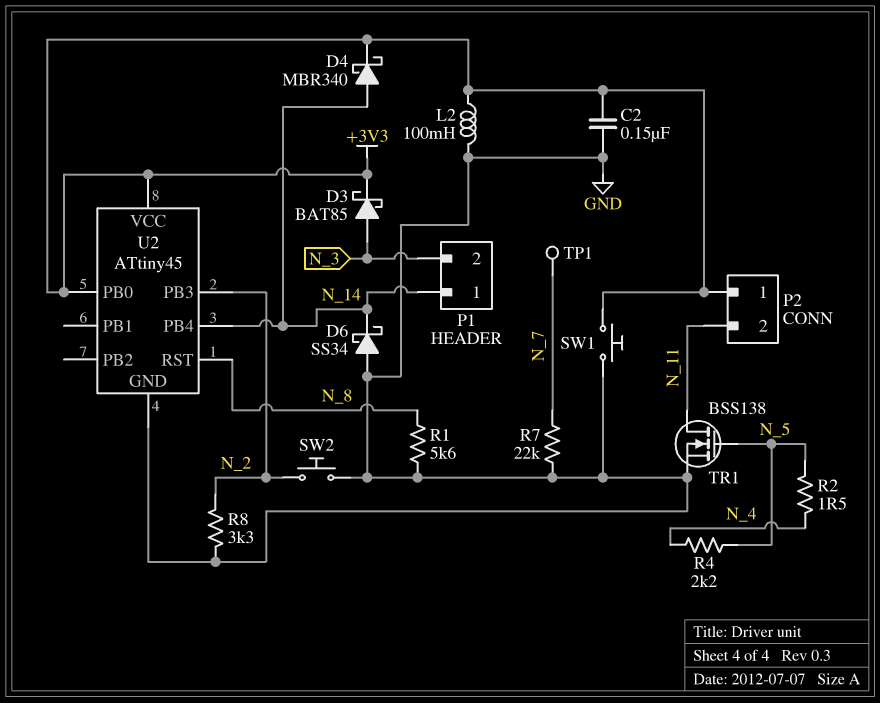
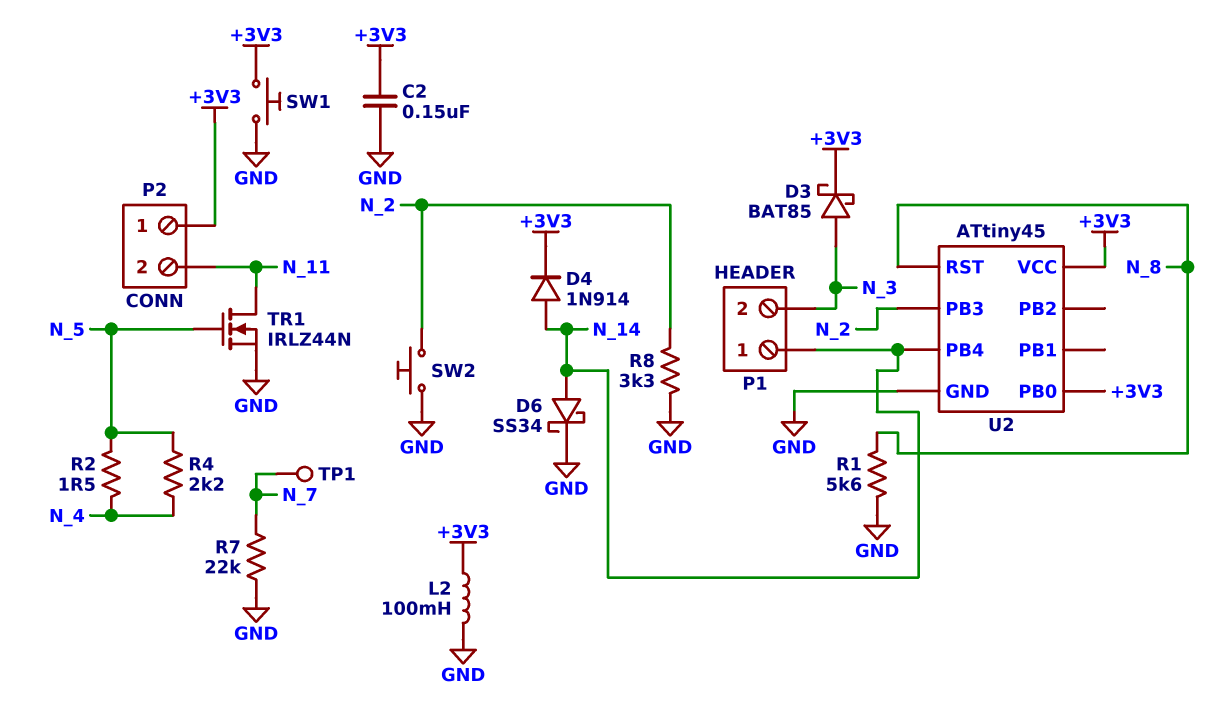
D4: schottky MBR340 (A N_14, K +3V3) -> diode 1N914 (A N_14, K +3V3)
D6: schottky SS34 (A GND, K N_14) -> schottky SS34 (A N_14, K GND)
TR1: NMOS BSS138 (G N_5, D N_11, S GND) -> NMOS IRLZ44N (G N_5, D N_11, S GND)

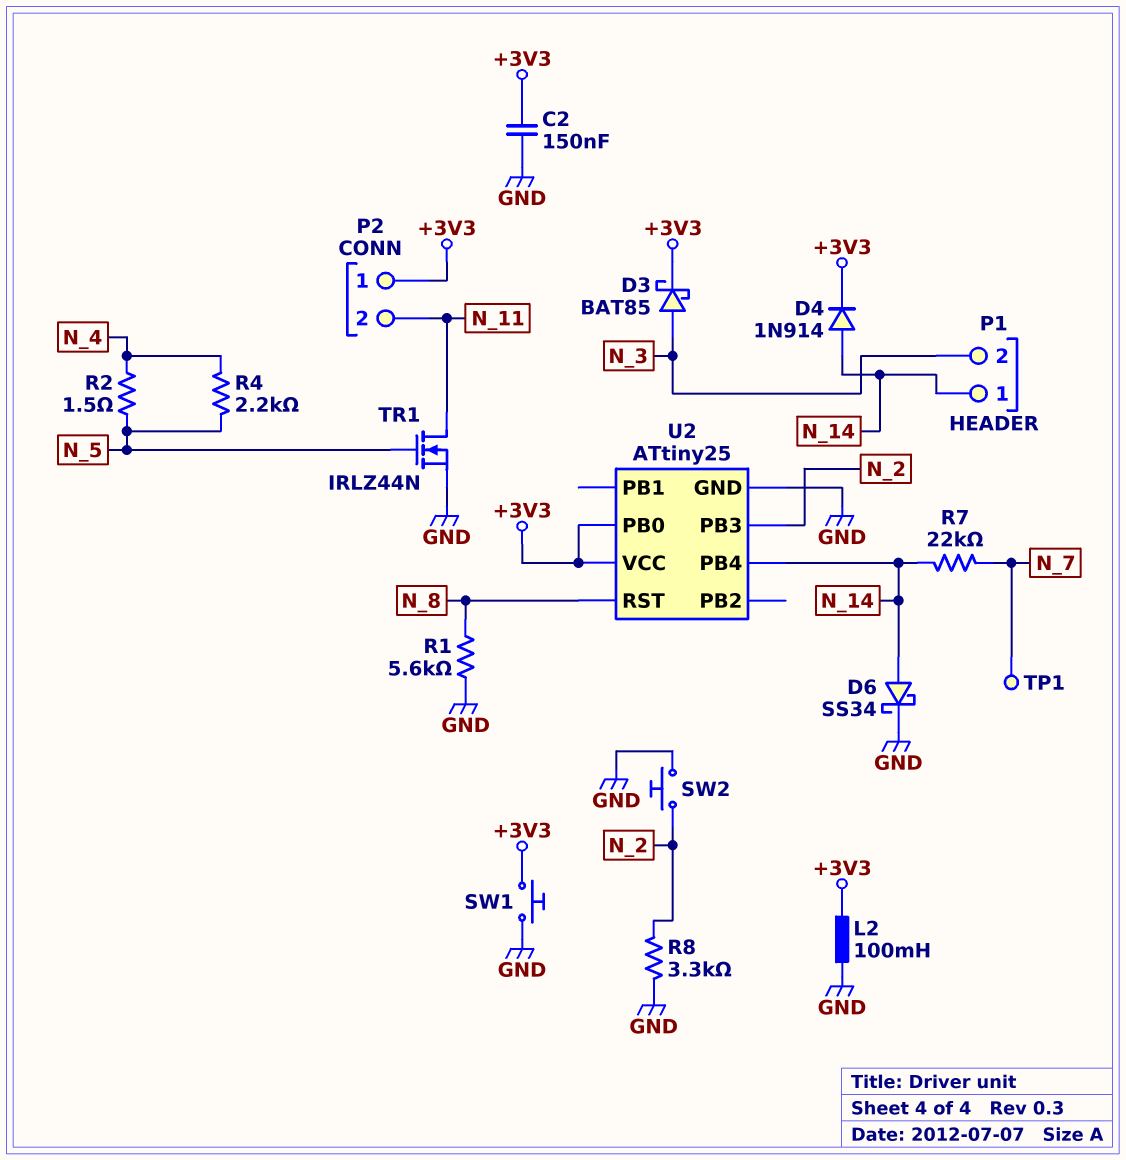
R7: 22k (GND, N_7) -> 22k (N_7, N_14)
U2: ATtiny45 -> ATtiny25

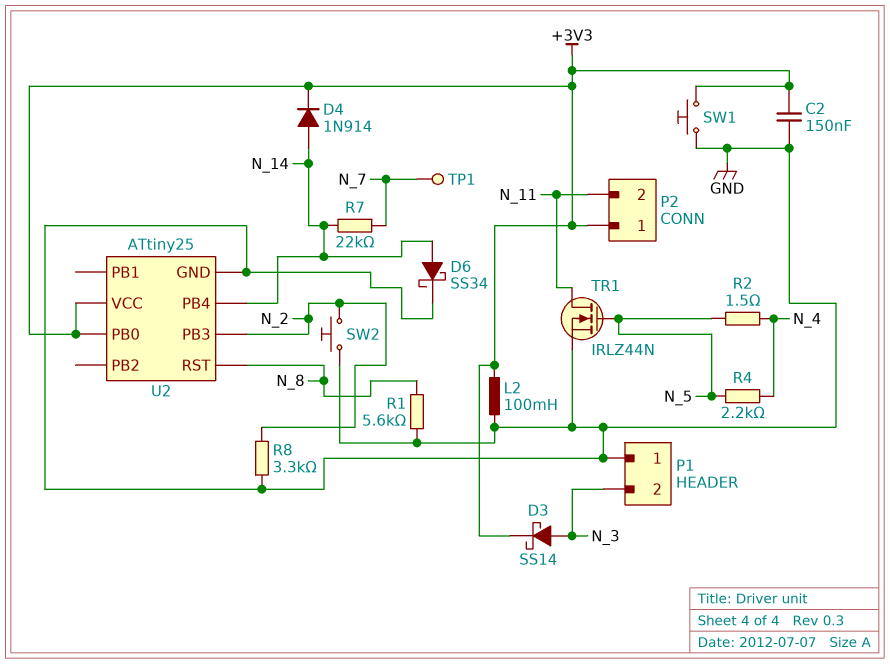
D3: schottky BAT85 (A N_3, K +3V3) -> schottky SS14 (A N_3, K +3V3)
P1 pin 1: N_14 -> GND

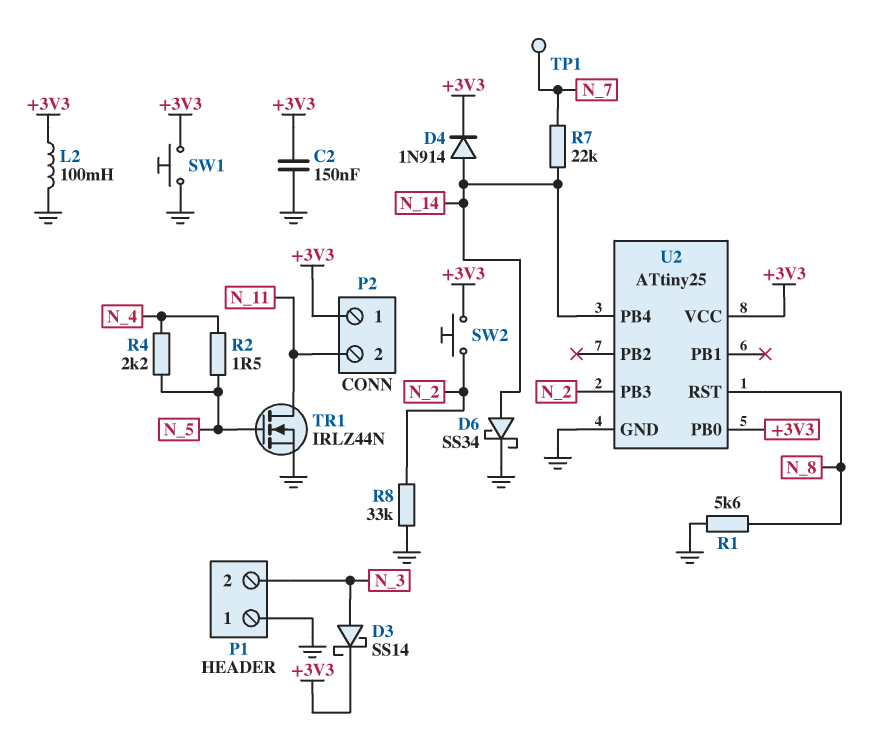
R8: 3.3k (GND, N_2) -> 33k (GND, N_2)
SW2: button (GND, N_2) -> button (+3V3, N_2)

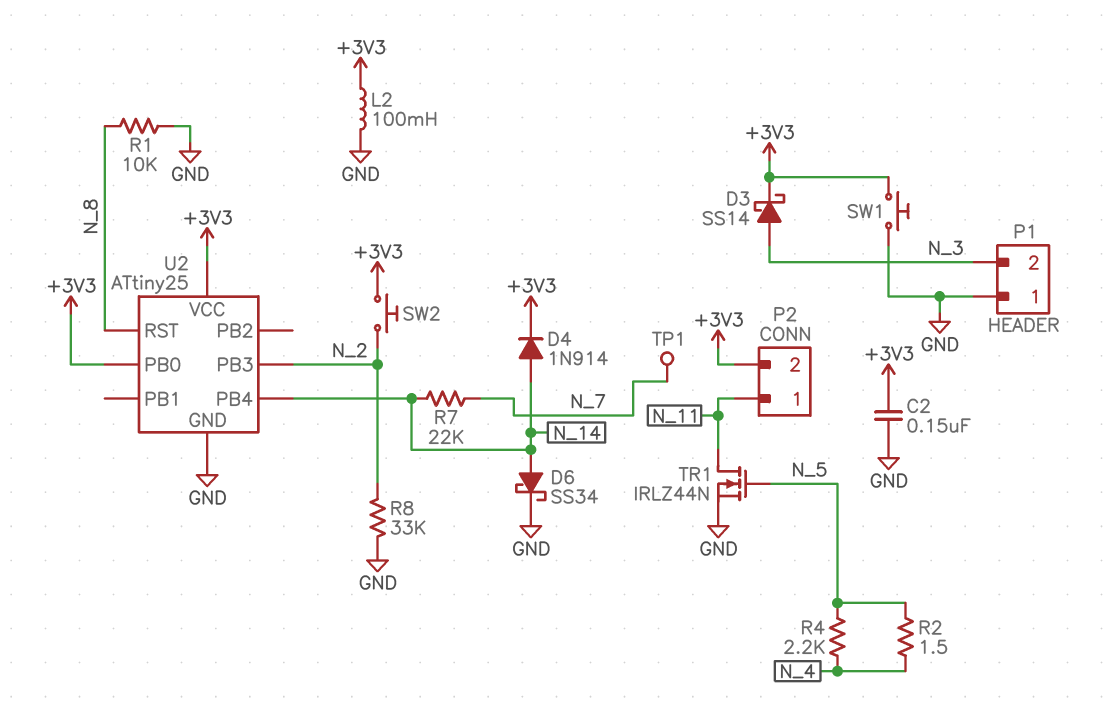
P2 pin 1: +3V3 -> N_11
P2 pin 2: N_11 -> +3V3
R1: 5.6k (GND, N_8) -> 10k (GND, N_8)

